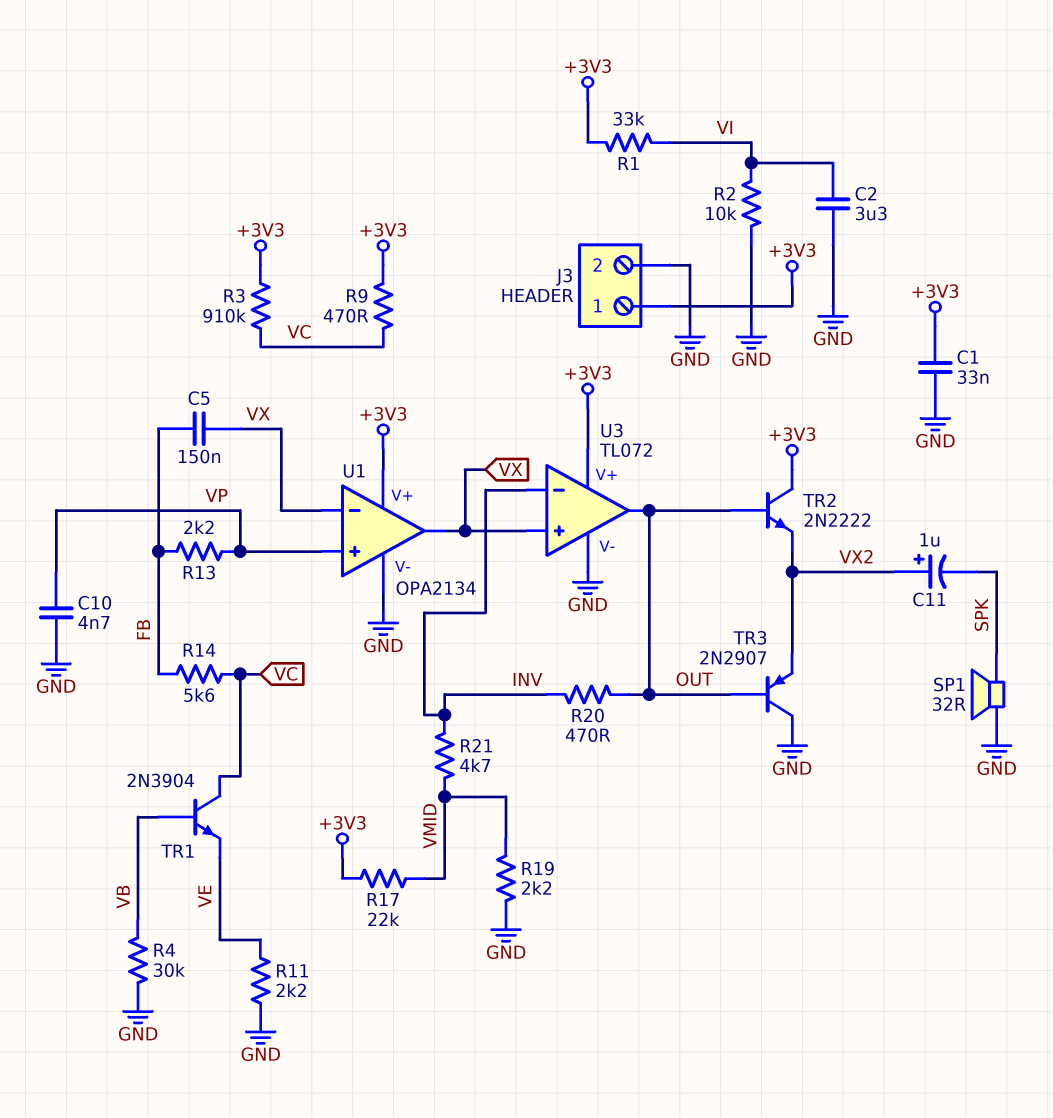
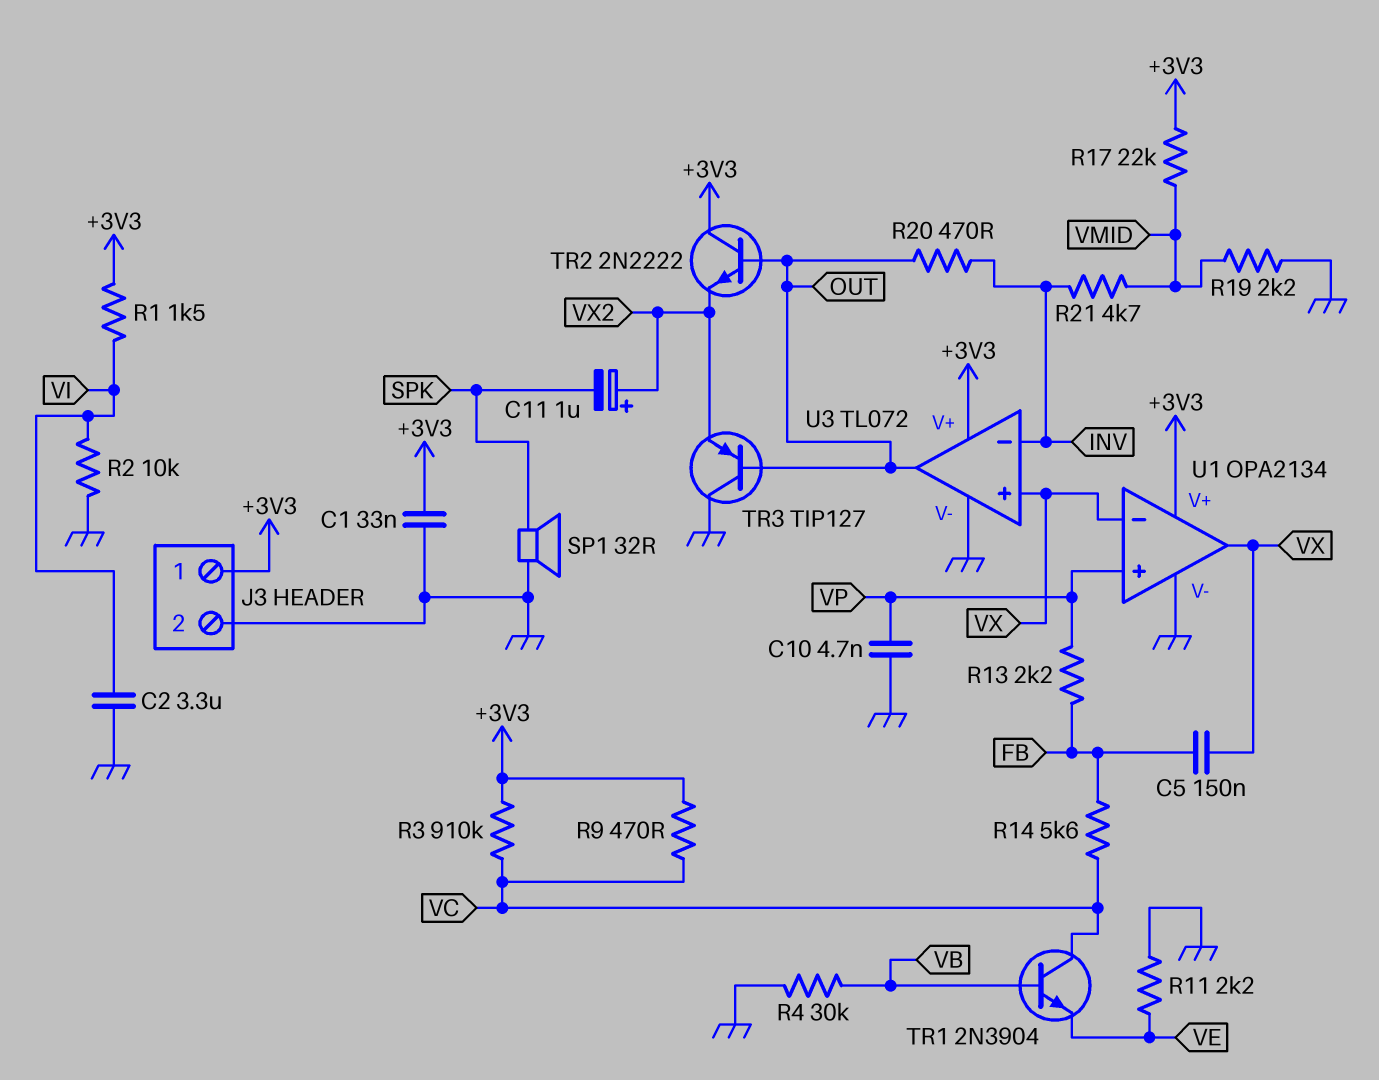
R1: 33k (+3V3, VI) -> 1.5k (+3V3, VI)
TR3: PNP 2N2907 (B OUT, C GND, E VX2) -> PNP TIP127 (B OUT, C GND, E VX2)

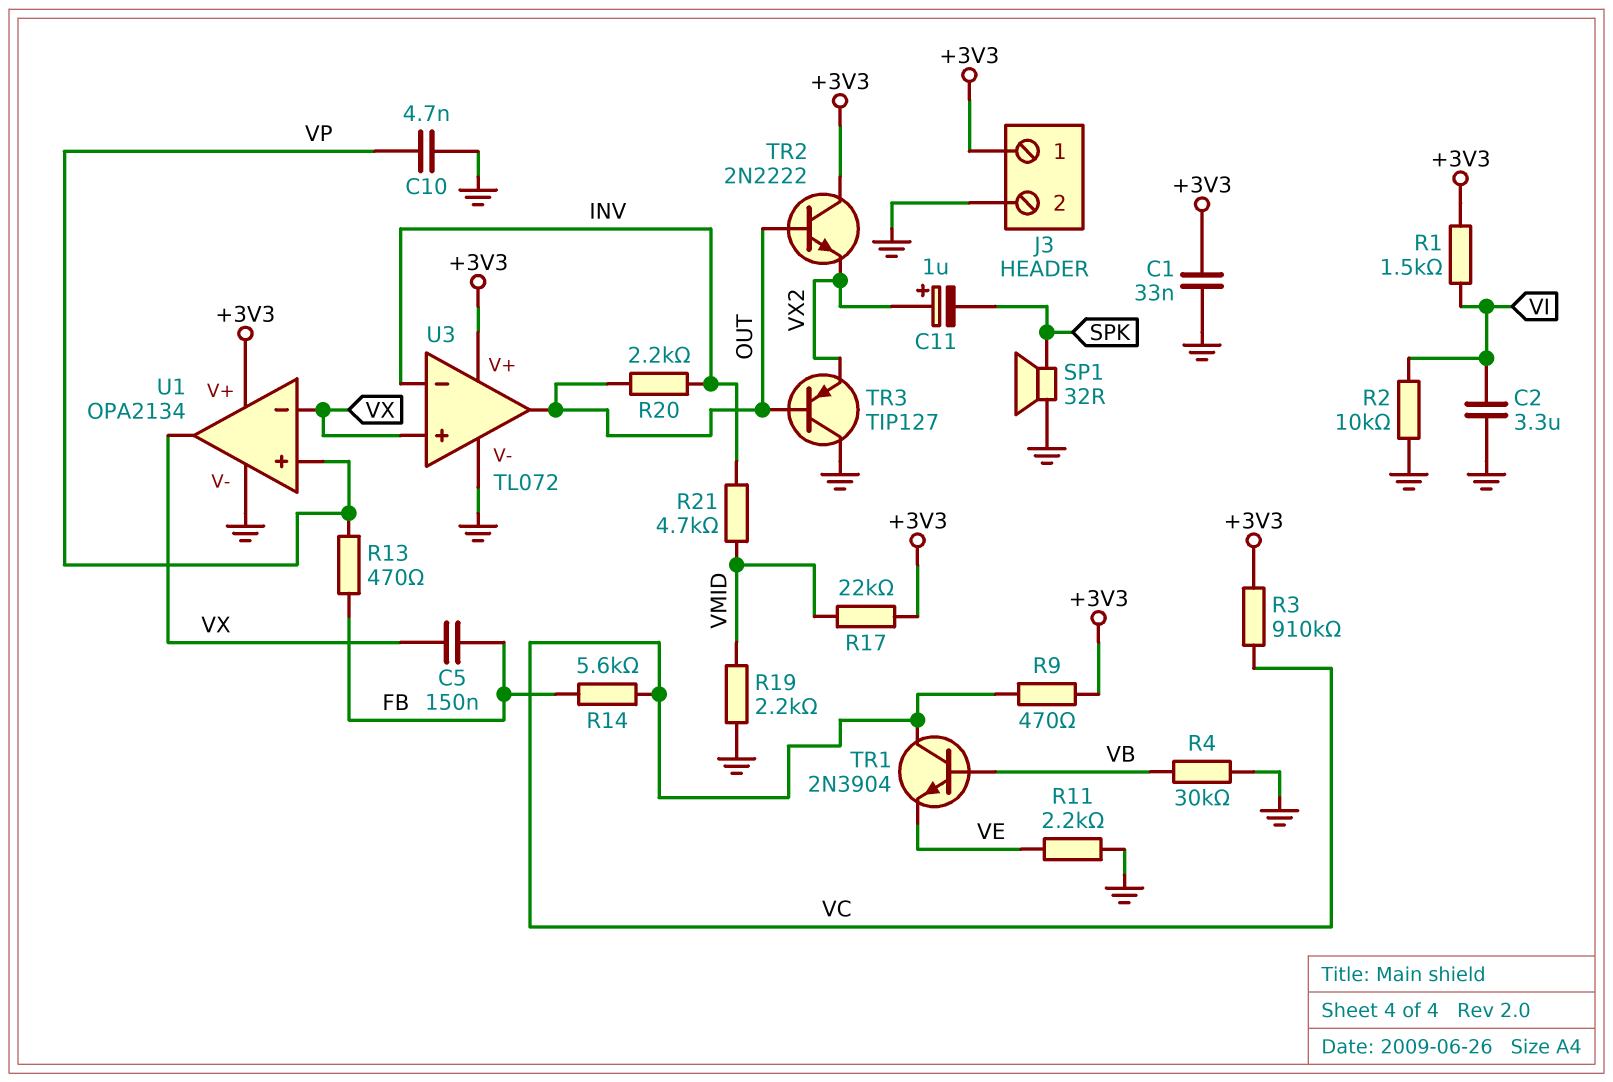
R13: 2.2k (FB, VP) -> 470 (FB, VP)
R20: 470 (INV, OUT) -> 2.2k (INV, OUT)

